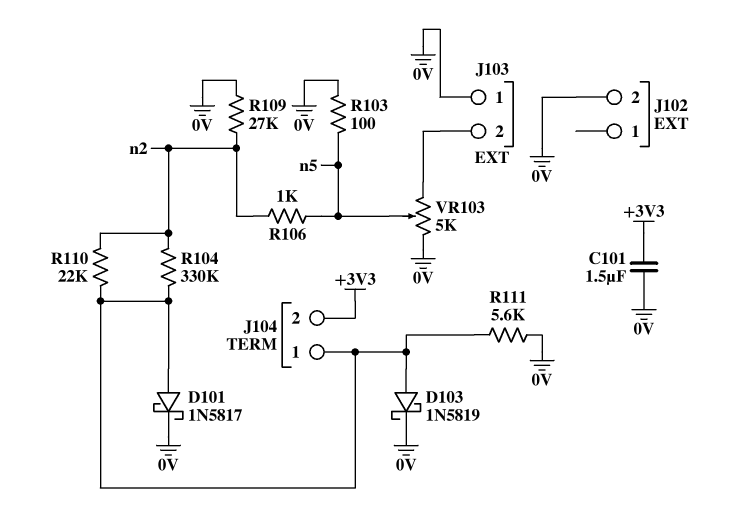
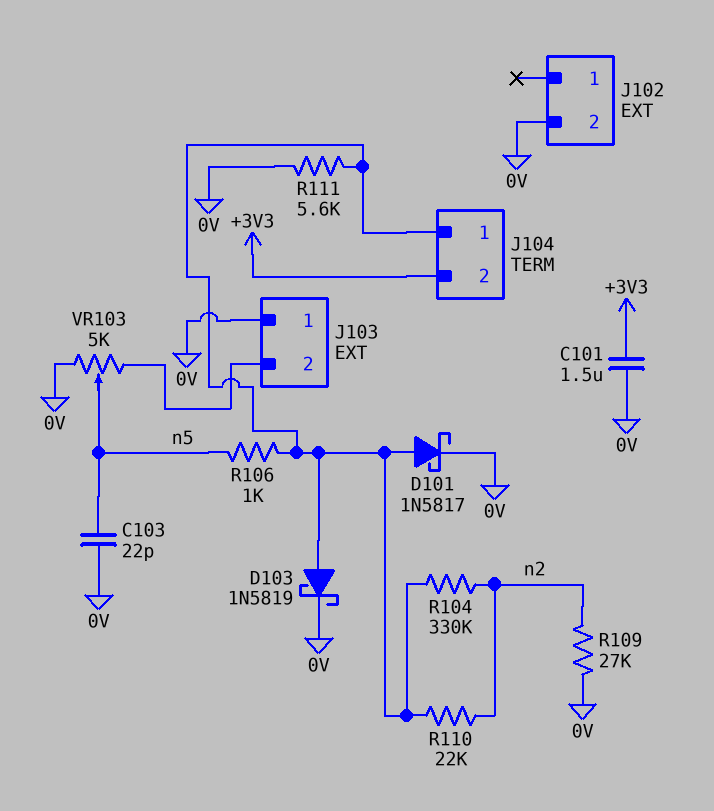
C103: none -> 22pF (0V, n5)
R103: 100 (0V, n5) -> none
R106: 1k (n2, n5) -> 1k (J104/1, n5)

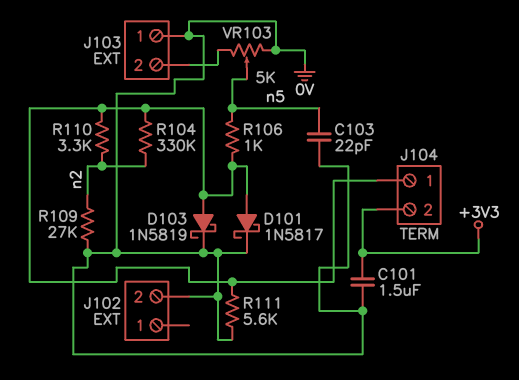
R110: 22k (J104/1, n2) -> 3.3k (J104/1, n2)

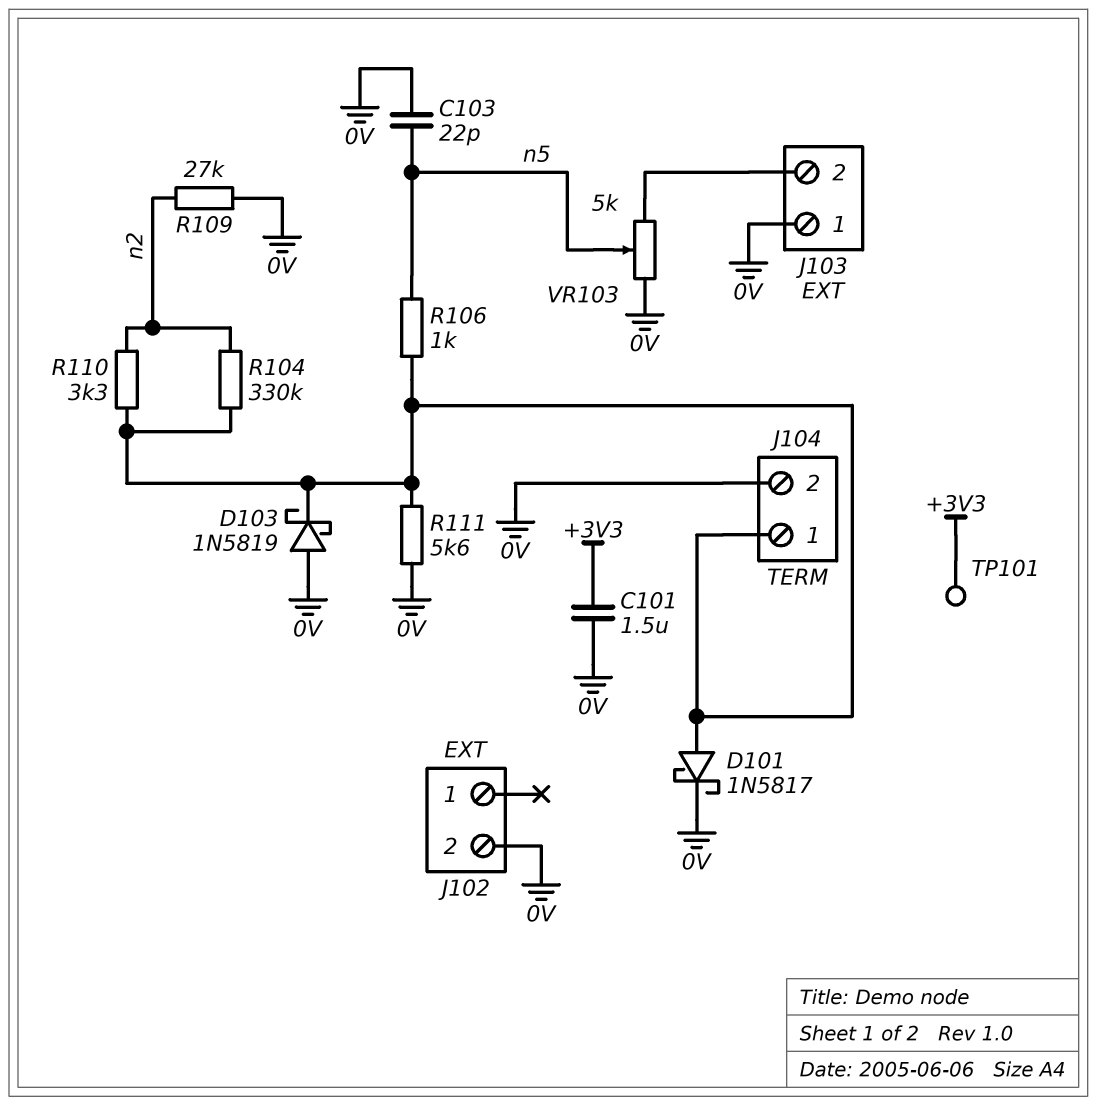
D103: schottky 1N5819 (A J104/1, K 0V) -> schottky 1N5819 (A 0V, K J104/1)
J104 pin 2: +3V3 -> 0V
TP101: none -> test point (+3V3)

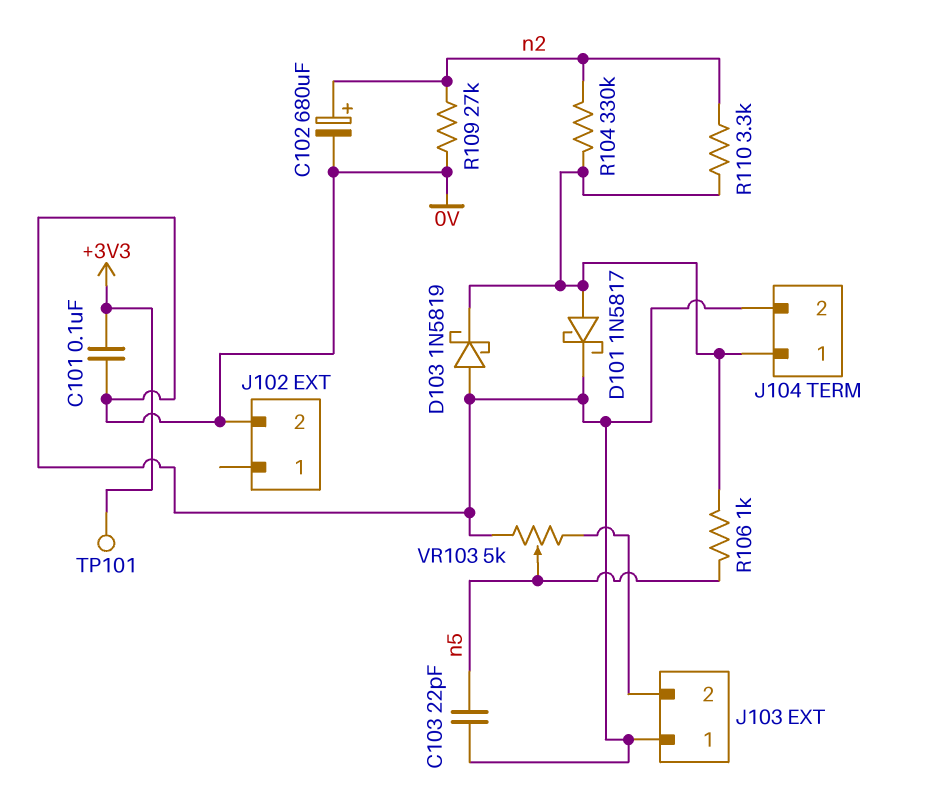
C101: 1.5uF (+3V3, 0V) -> 100nF (+3V3, 0V)
C102: none -> 680uF (plus n2, minus 0V)
R111: 5.6k (0V, J104/1) -> none

